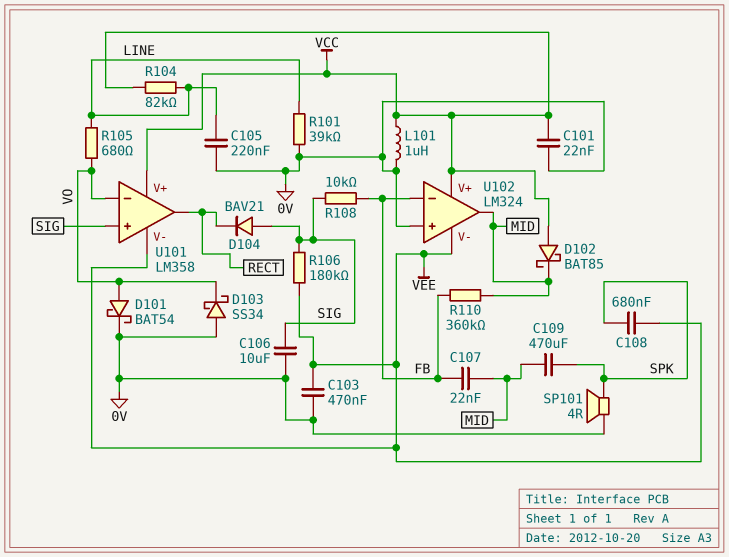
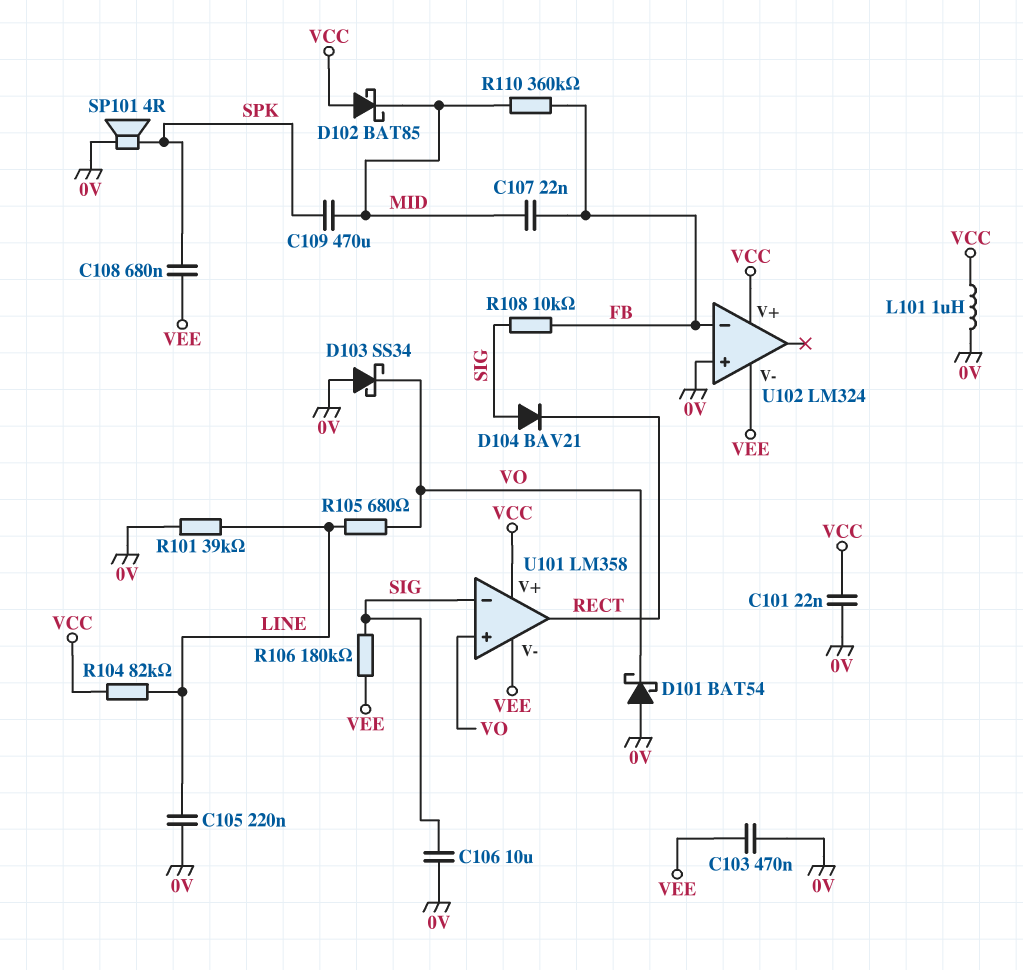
D101: schottky BAT54 (A VO, K 0V) -> schottky BAT54 (A 0V, K VO)
U101 pin in+: SIG -> VO
U101 pin in-: VO -> SIG
U102 pin out: MID -> none

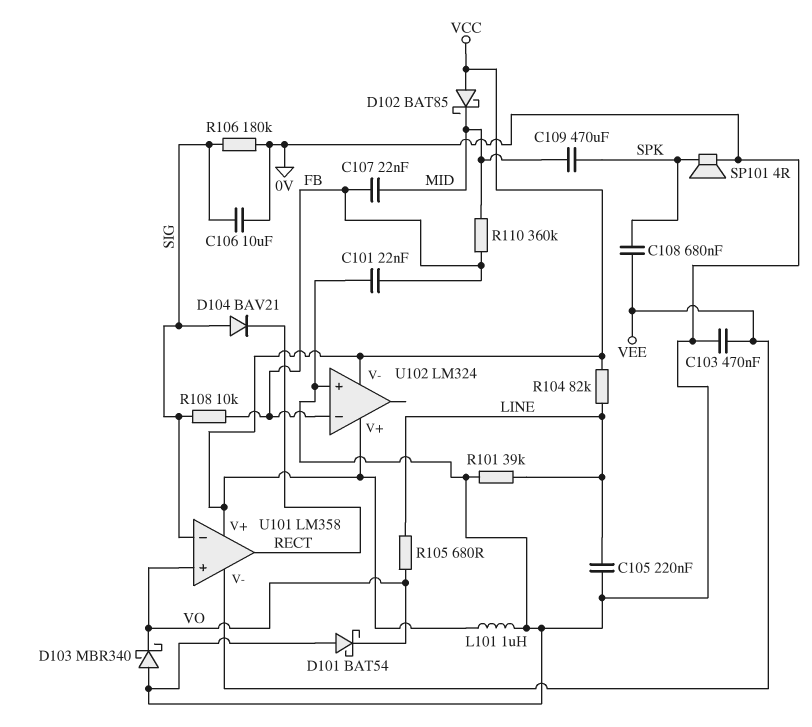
C101: 22nF (0V, VCC) -> 22nF (0V, FB)
D103: schottky SS34 (A 0V, K VO) -> schottky MBR340 (A 0V, K VO)
R106: 180k (SIG, VEE) -> 180k (0V, SIG)
U102 pin V-: VEE -> VCC

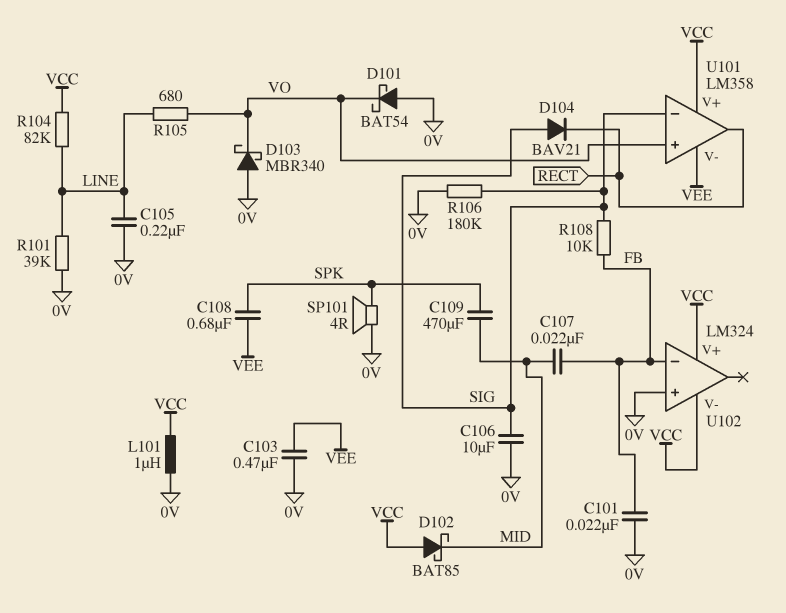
R110: 360k (FB, MID) -> none

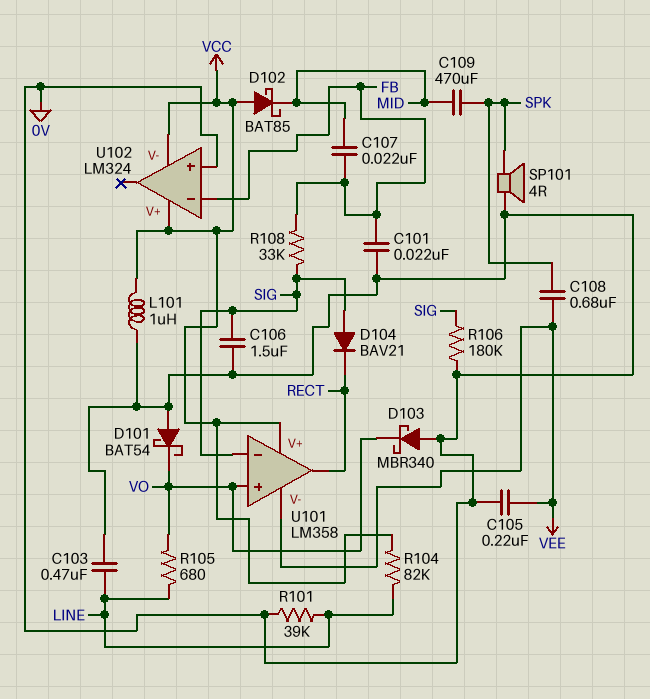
C103: 470nF (0V, VEE) -> 470nF (0V, LINE)
C105: 220nF (0V, LINE) -> 220nF (0V, VEE)
C106: 10uF (0V, SIG) -> 1.5uF (0V, SIG)
R108: 10k (FB, SIG) -> 33k (FB, SIG)

